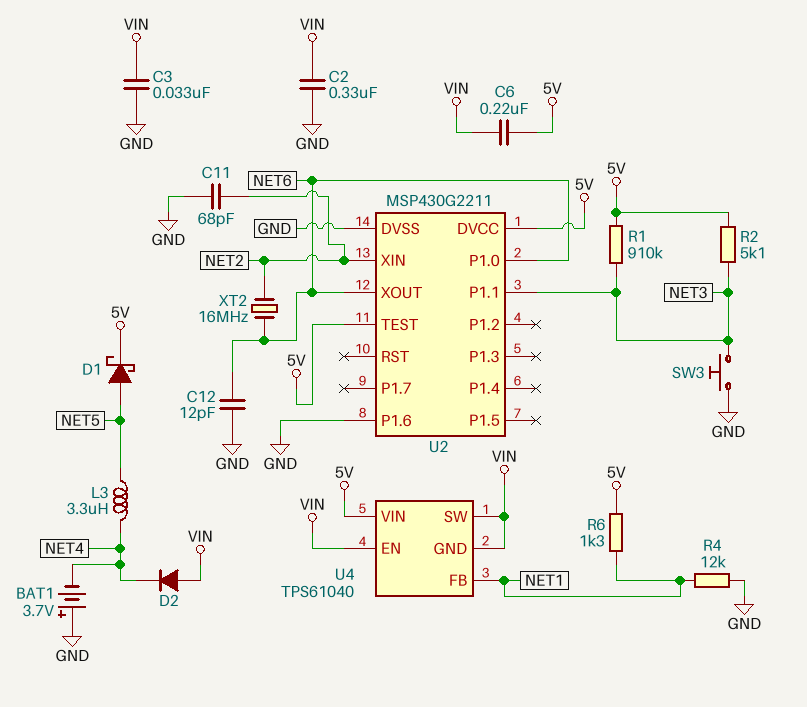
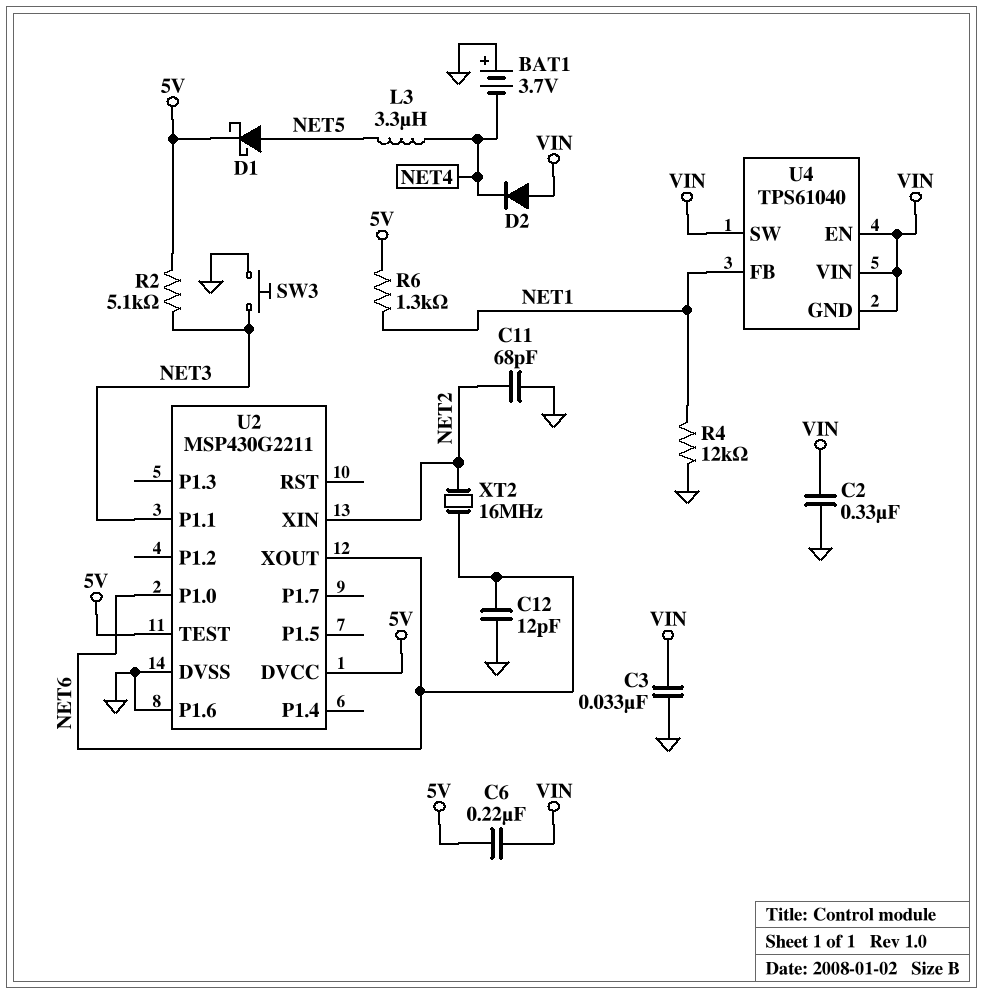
R1: 910k (5V, NET3) -> none
U4 pin VIN: 5V -> VIN

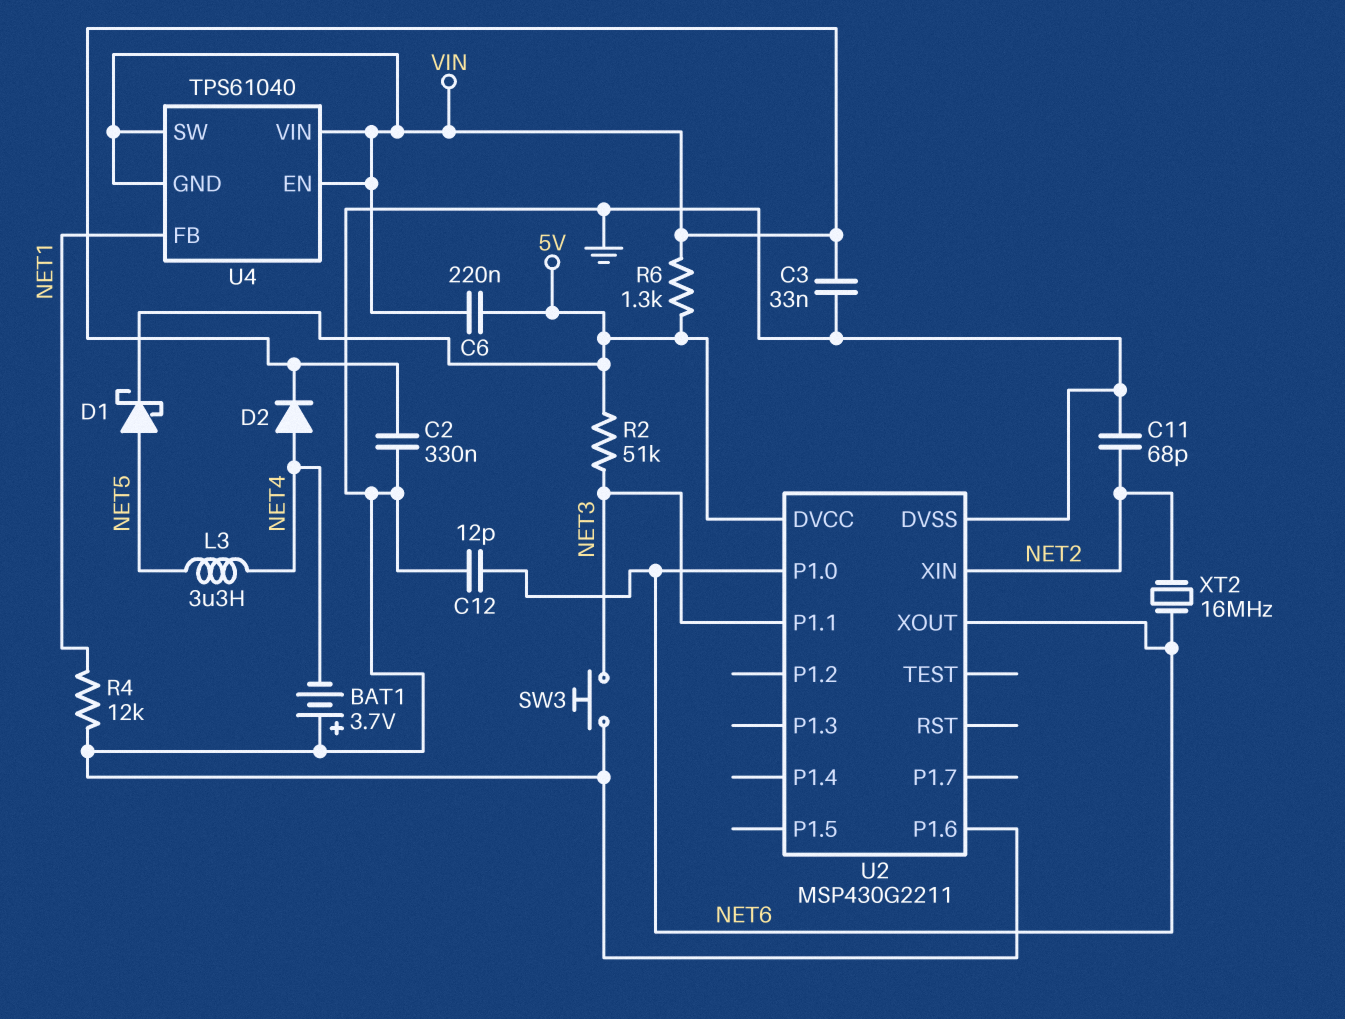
D2: diode (A VIN, K NET4) -> diode (A NET4, K VIN)
R2: 5.1k (5V, NET3) -> 51k (5V, NET3)
R6: 1.3k (5V, NET1) -> 1.3k (5V, VIN)
U2 pin TEST: 5V -> none

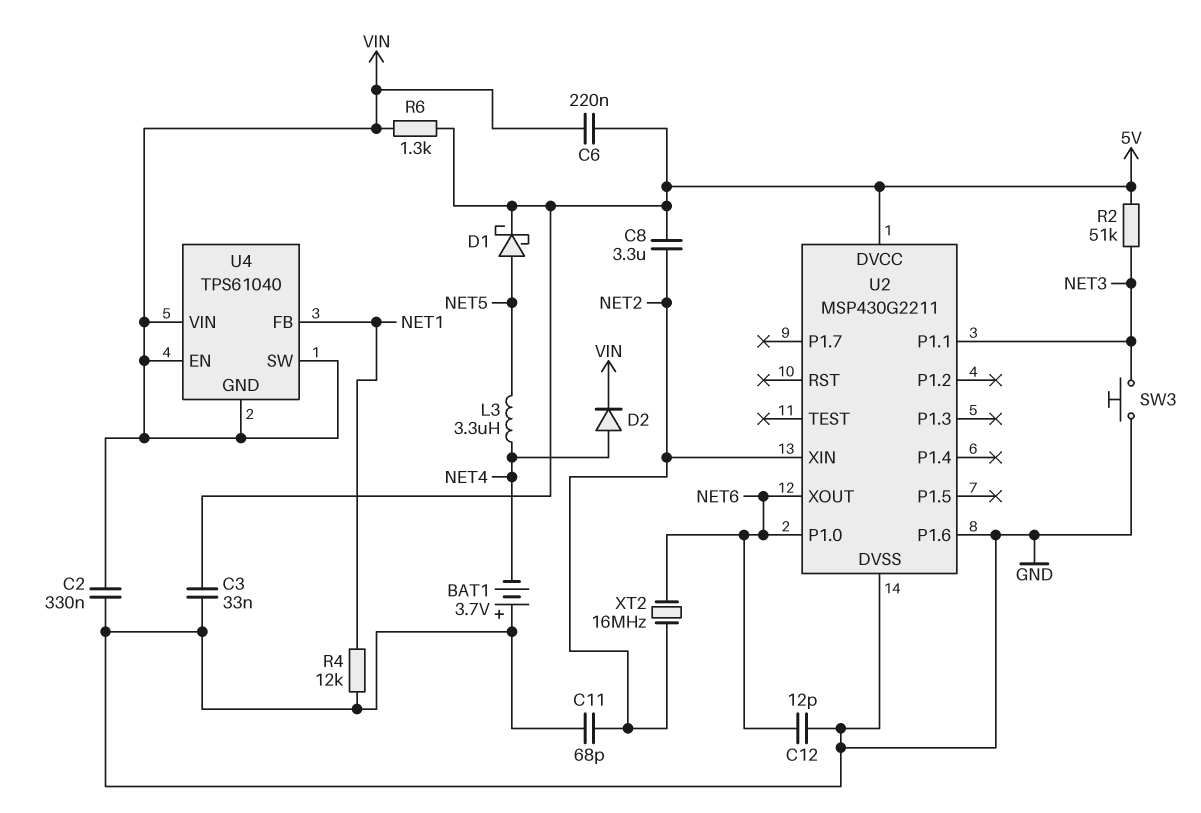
C3: 33nF (GND, VIN) -> 33nF (5V, GND)
C8: none -> 3.3uF (5V, NET2)

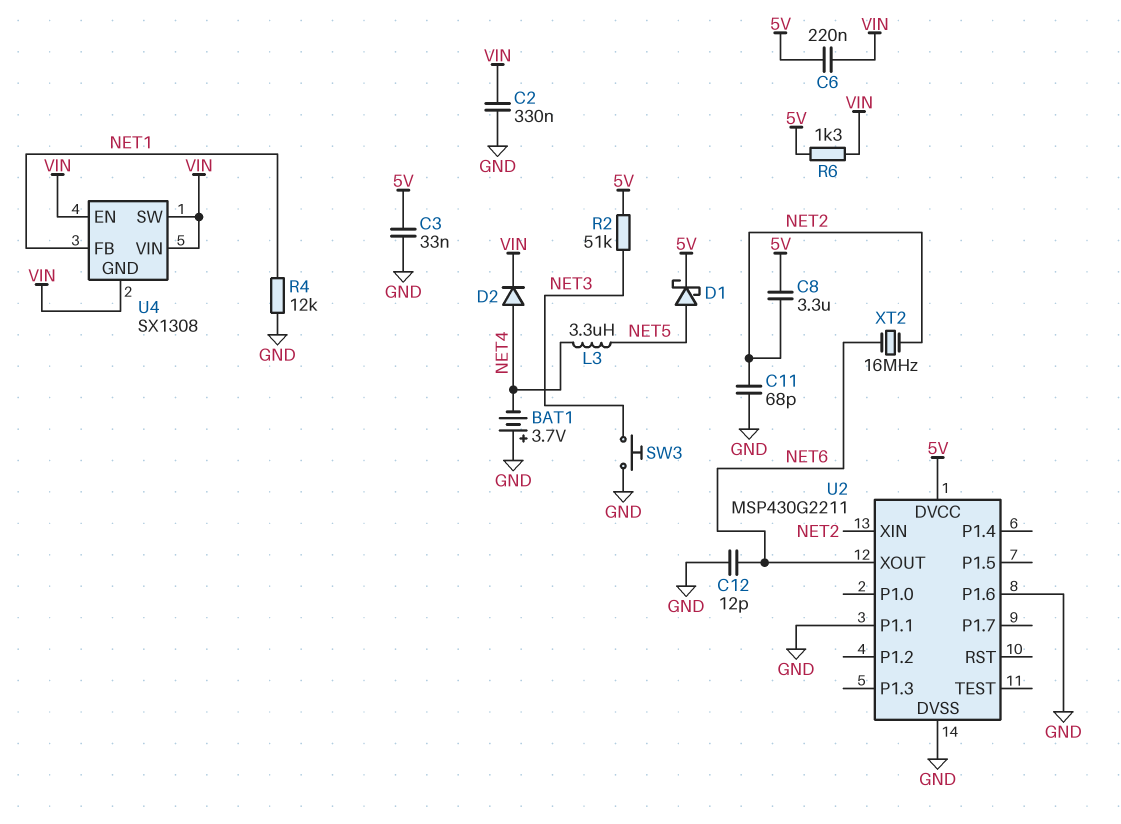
U2 pin P1.0: NET6 -> none
U2 pin P1.1: NET3 -> GND
U4: TPS61040 -> SX1308

